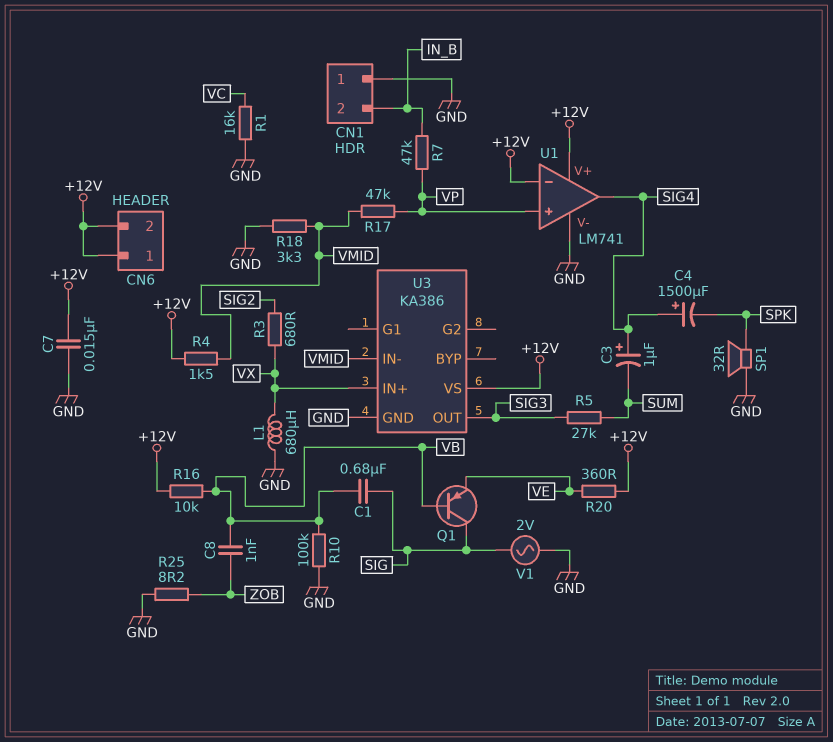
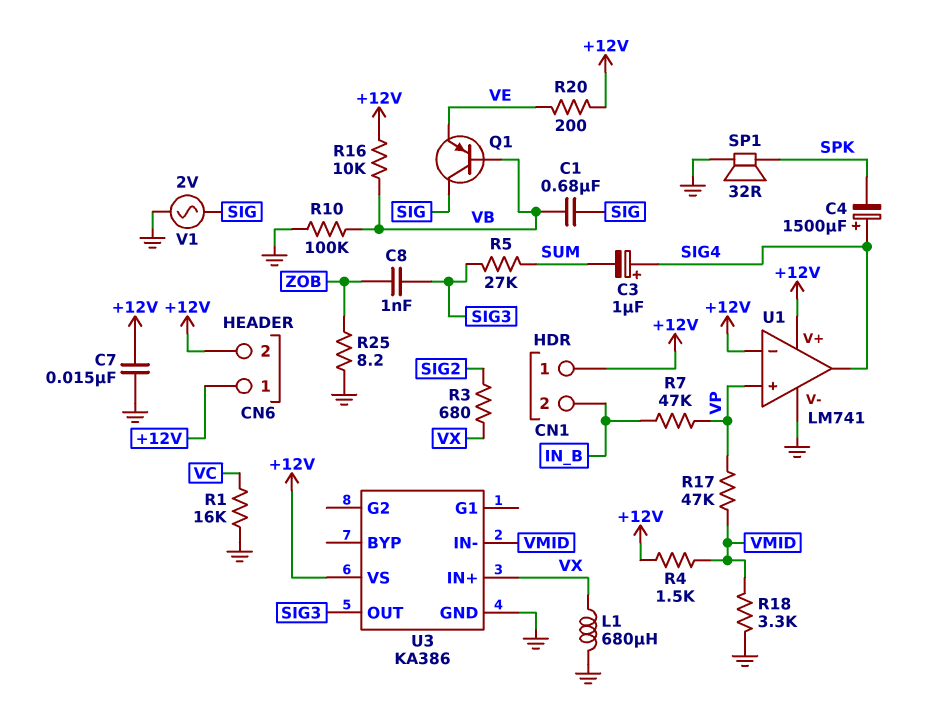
C8: 1nF (VB, ZOB) -> 1nF (SIG3, ZOB)
CN1 pin 1: GND -> +12V
R20: 360 (+12V, VE) -> 200 (+12V, VE)

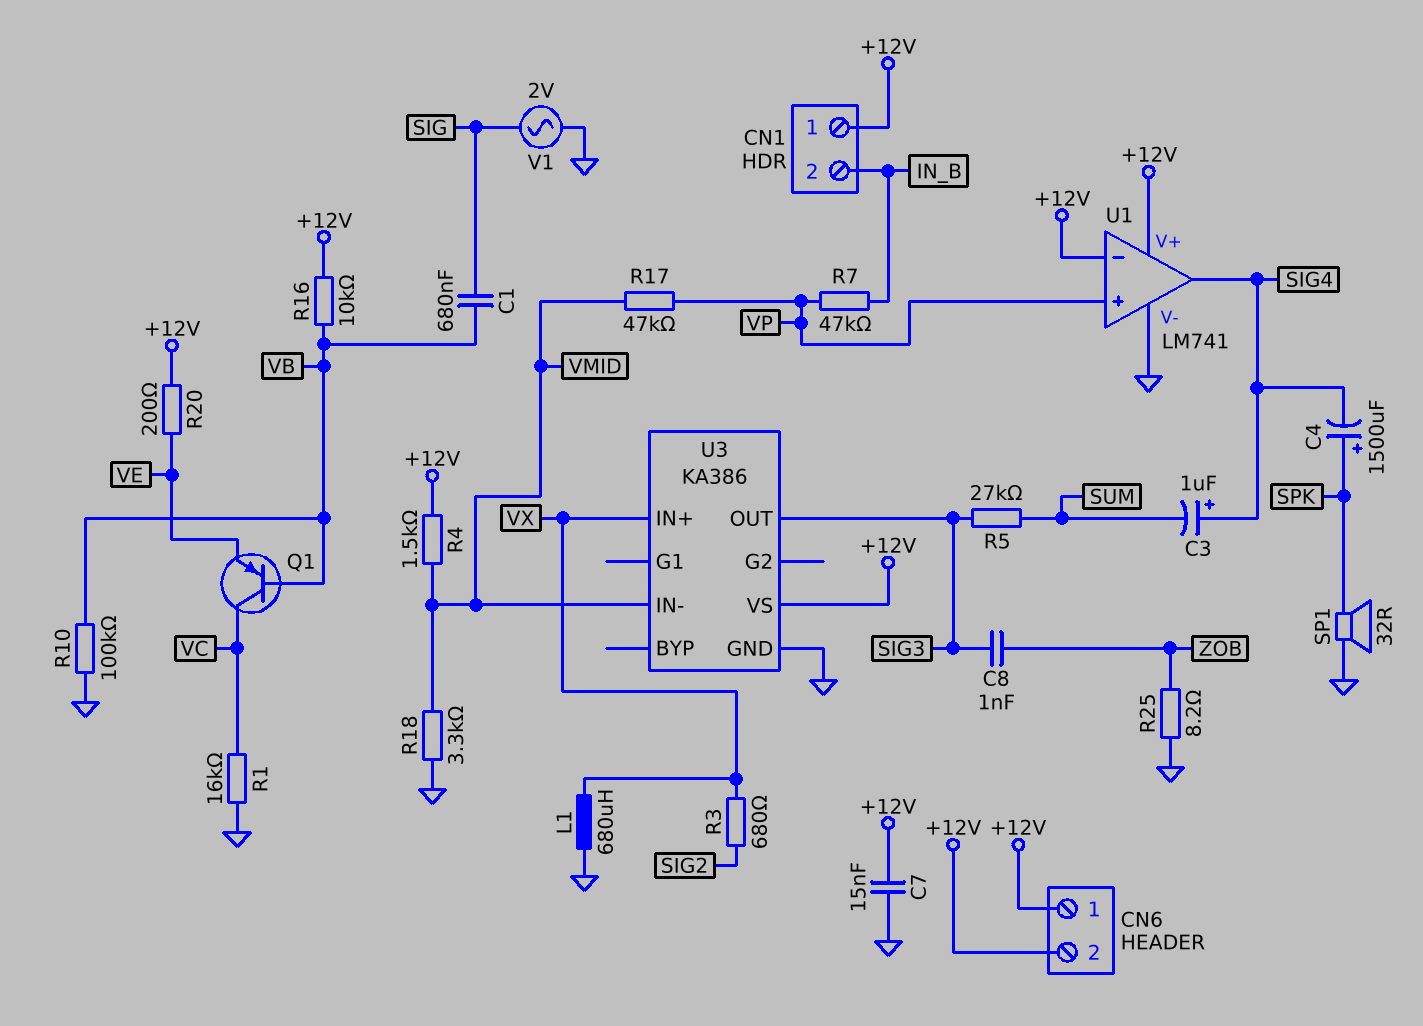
C4: 1500uF (plus SIG4, minus SPK) -> 1500uF (plus SPK, minus SIG4)
Q1: PNP (B VB, C SIG, E VE) -> PNP (B VB, C VC, E VE)

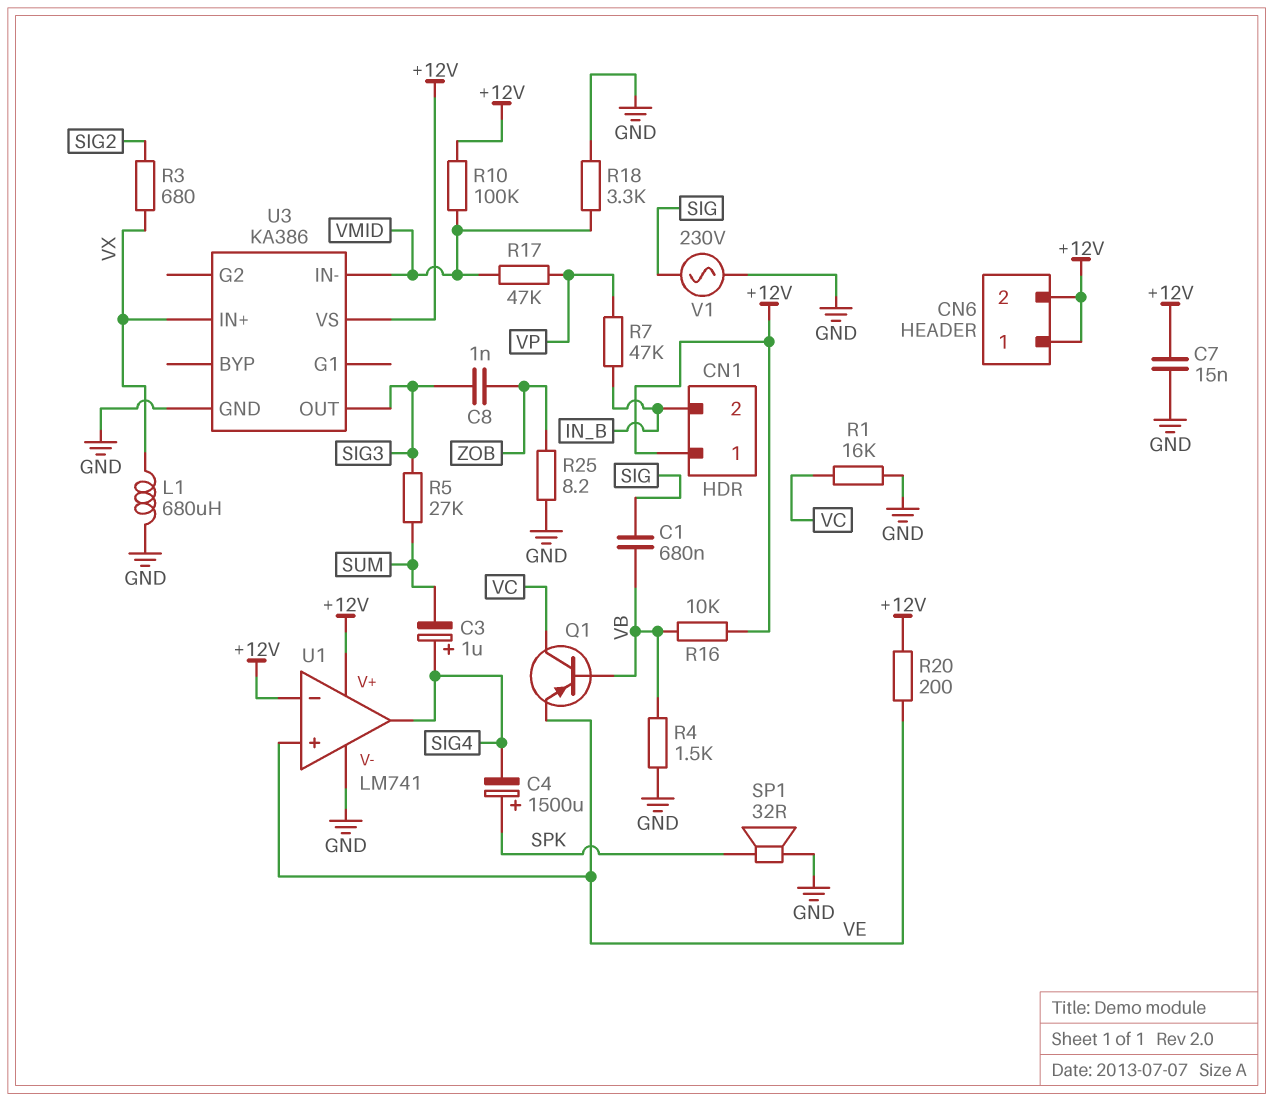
R4: 1.5k (+12V, VMID) -> 1.5k (GND, VB)
R10: 100k (GND, VB) -> 100k (+12V, VMID)
U1 pin in+: VP -> VE
V1: AC 2V (GND, SIG) -> AC 230V (GND, SIG)

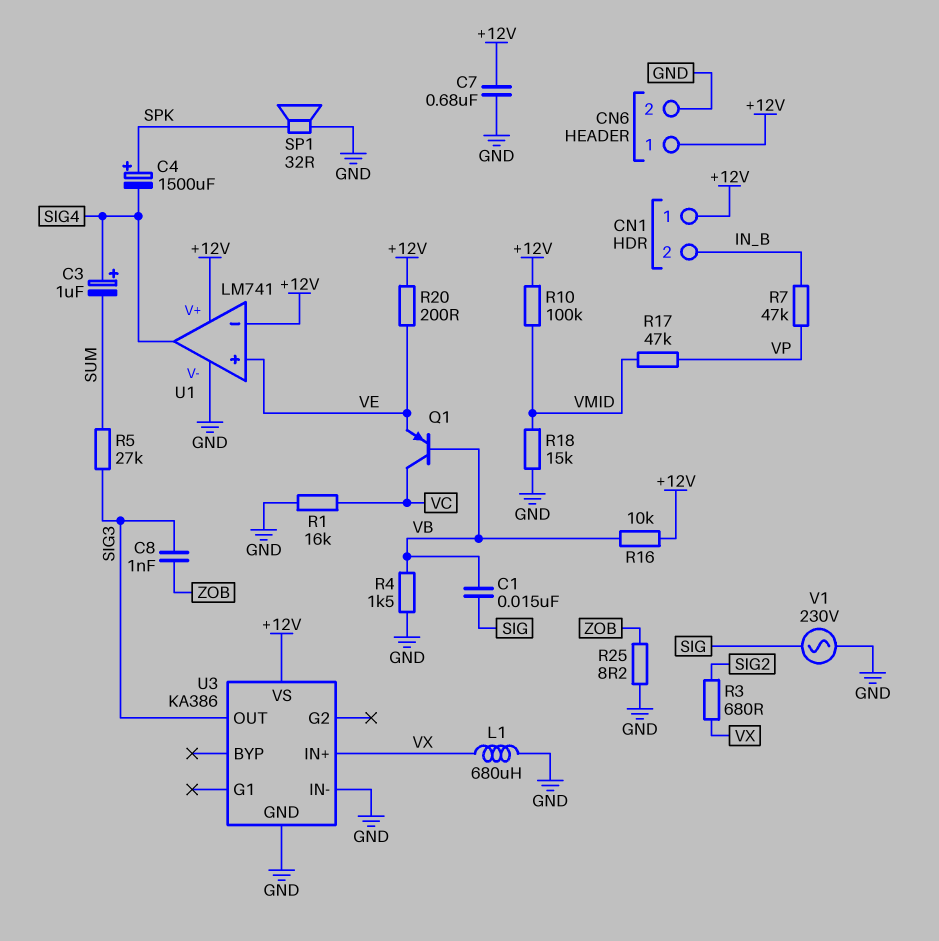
C1: 680nF (SIG, VB) -> 15nF (SIG, VB)
C7: 15nF (+12V, GND) -> 680nF (+12V, GND)
CN6 pin 2: +12V -> GND
R18: 3.3k (GND, VMID) -> 15k (GND, VMID)
U3 pin IN-: VMID -> GND

